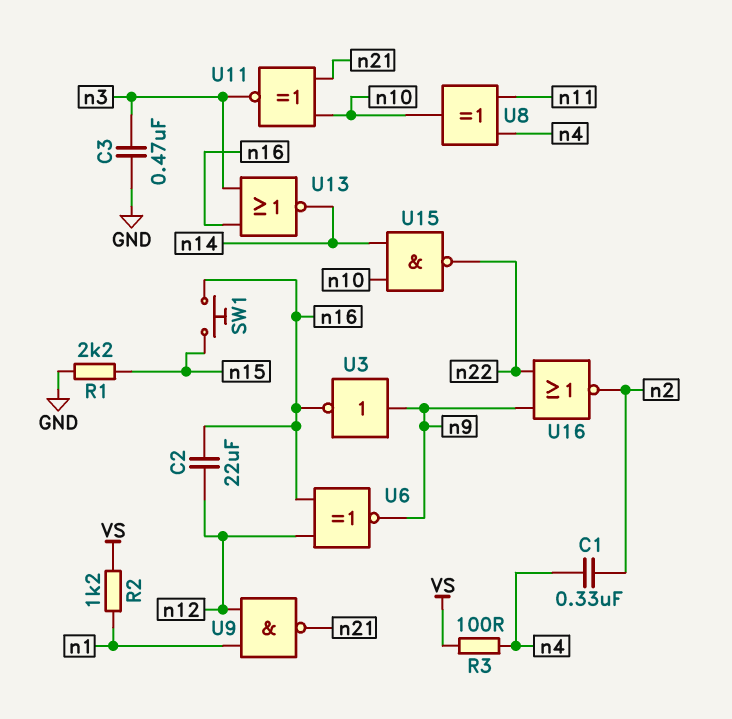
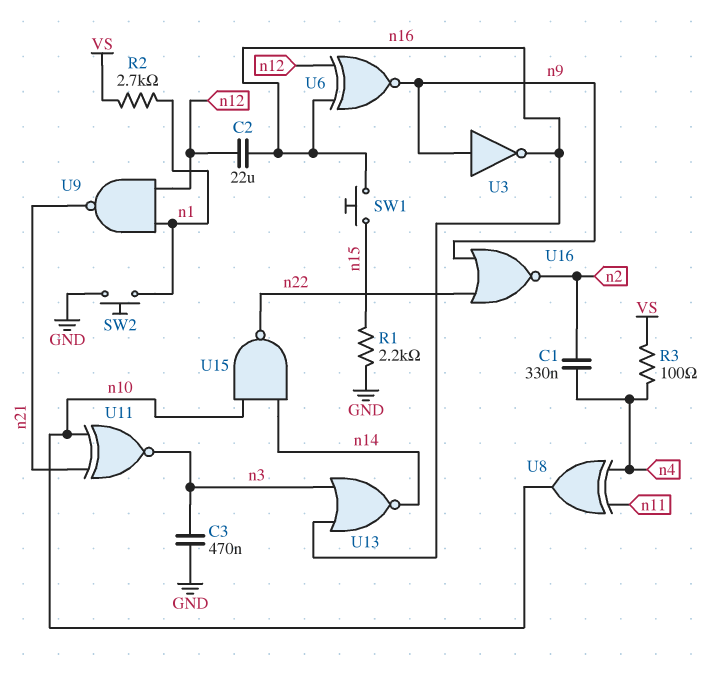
R2: 1.2k (VS, n1) -> 2.7k (VS, n1)
SW2: none -> button (GND, n1)

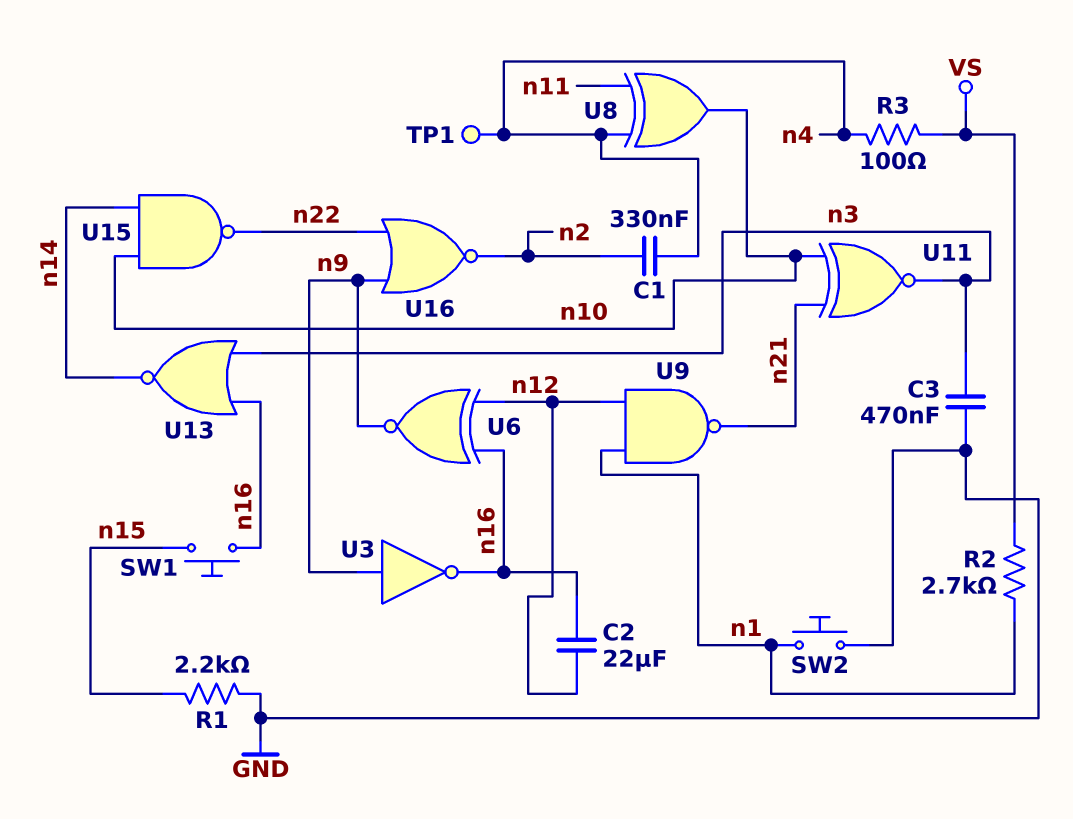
TP1: none -> test point (n4)

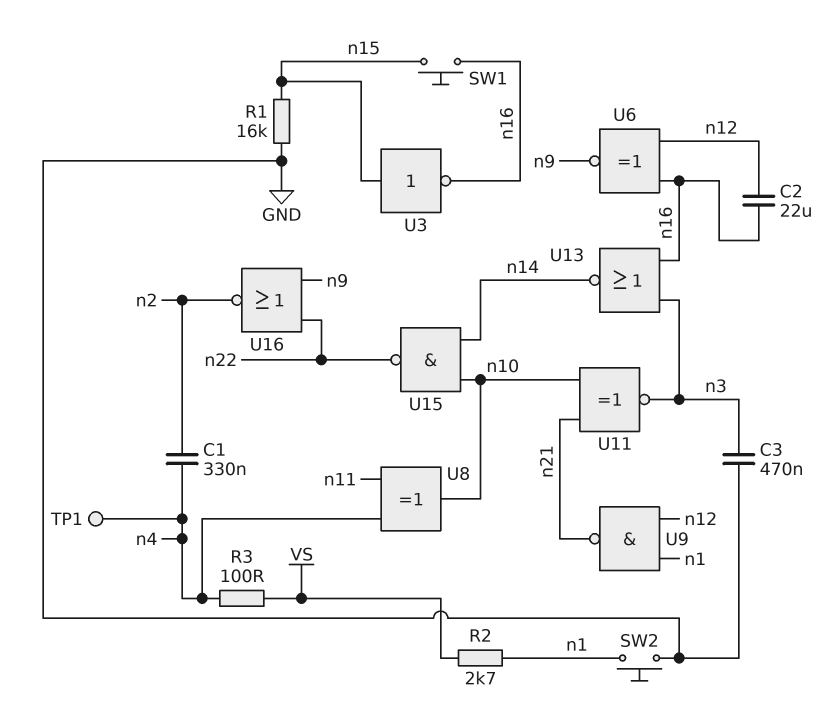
R1: 2.2k (GND, n15) -> 16k (GND, n15)
U3: NOT (in n9, out n16) -> NOT (in n15, out n16)

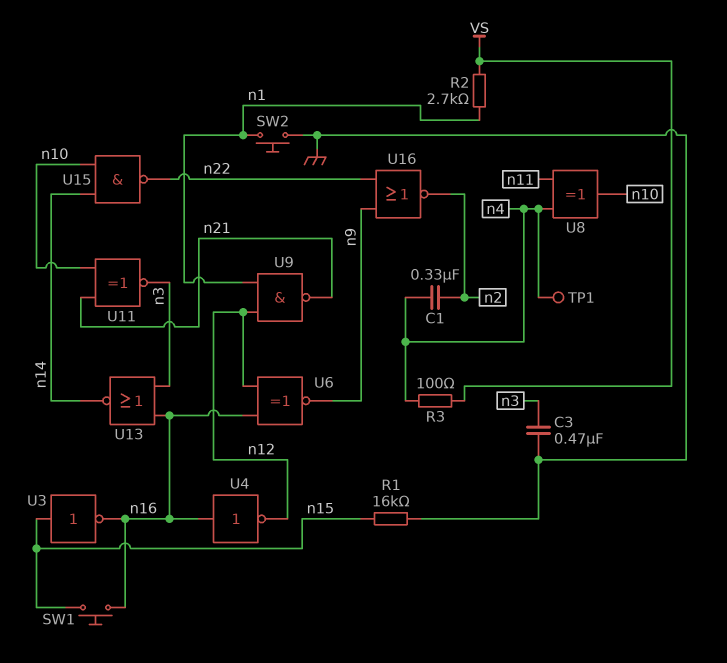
C2: 22uF (n12, n16) -> none
U4: none -> NOT (in n16, out n12)

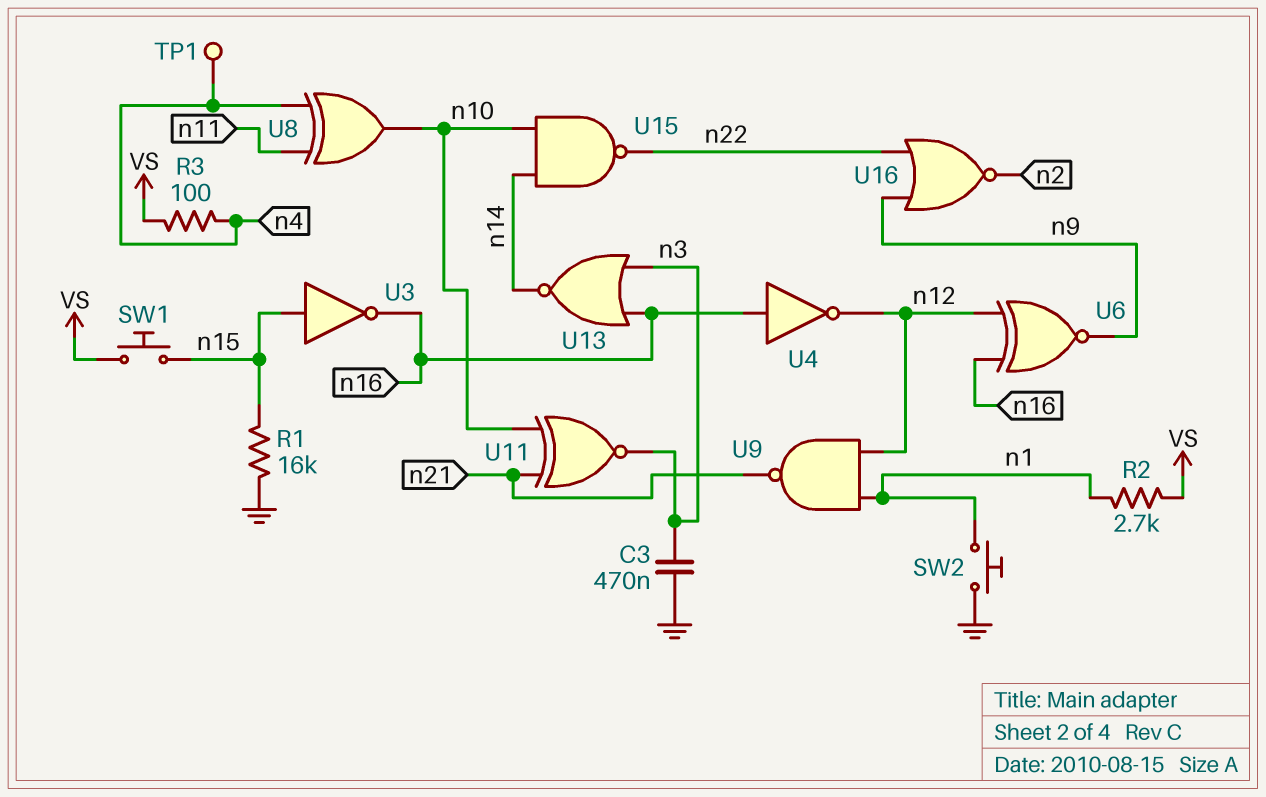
C1: 330nF (n2, n4) -> none
SW1: button (n15, n16) -> button (VS, n15)

